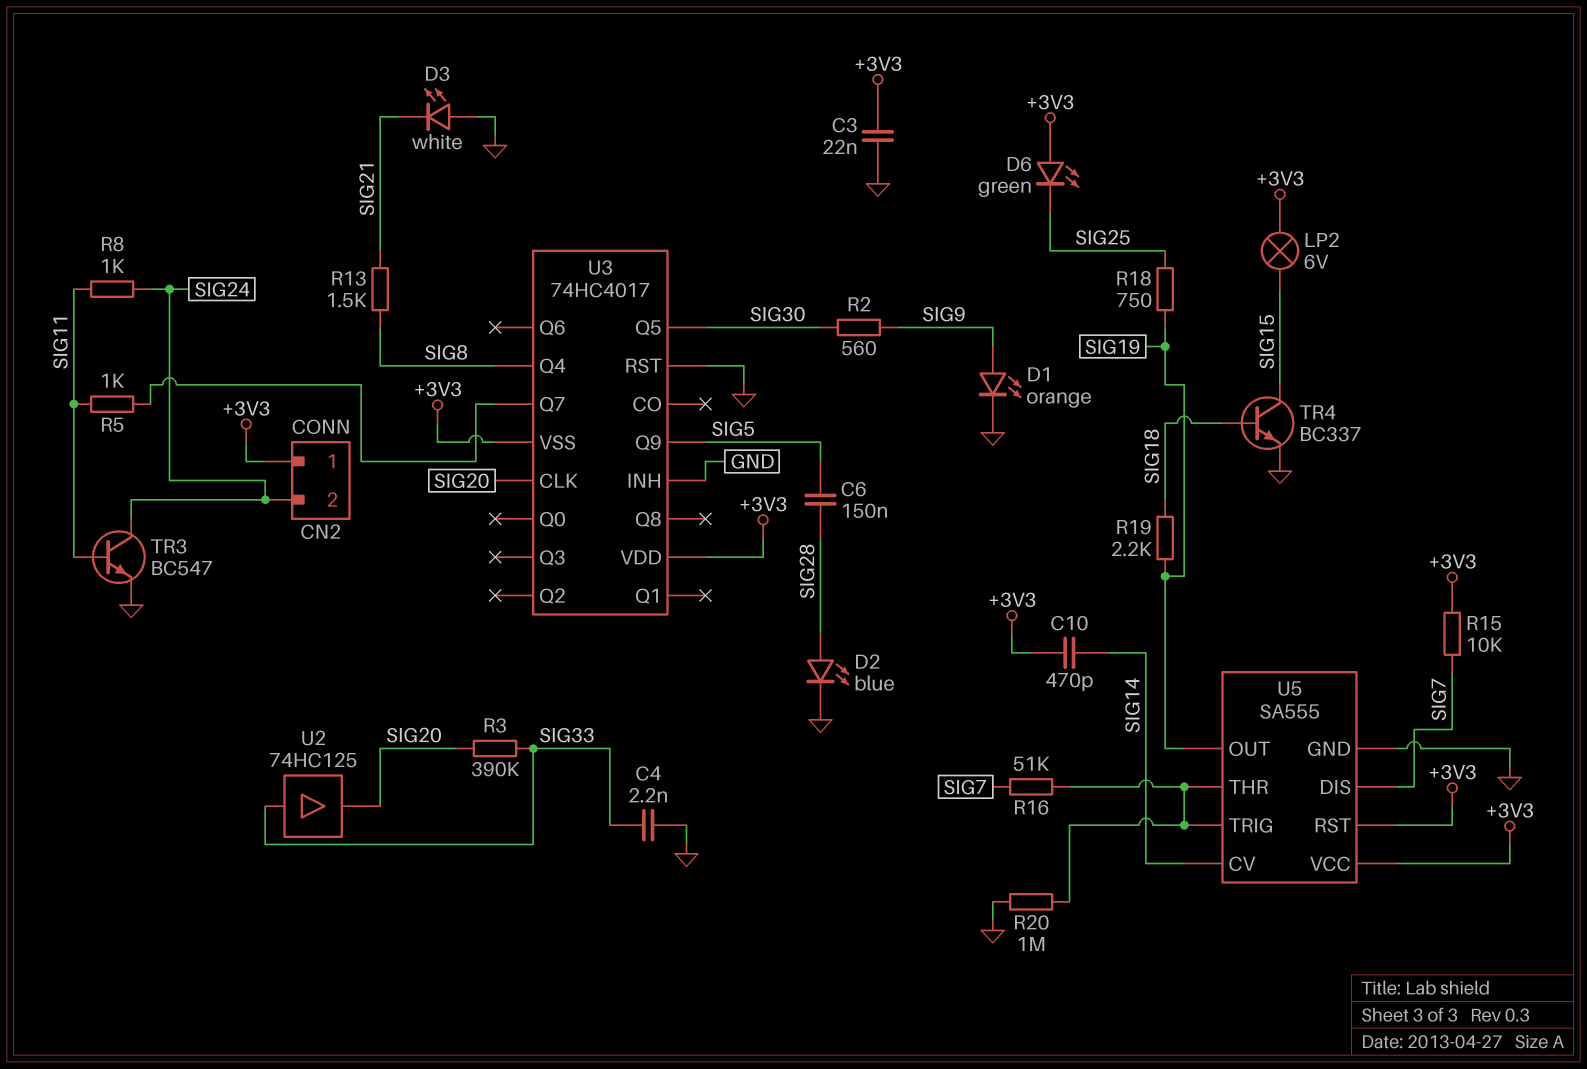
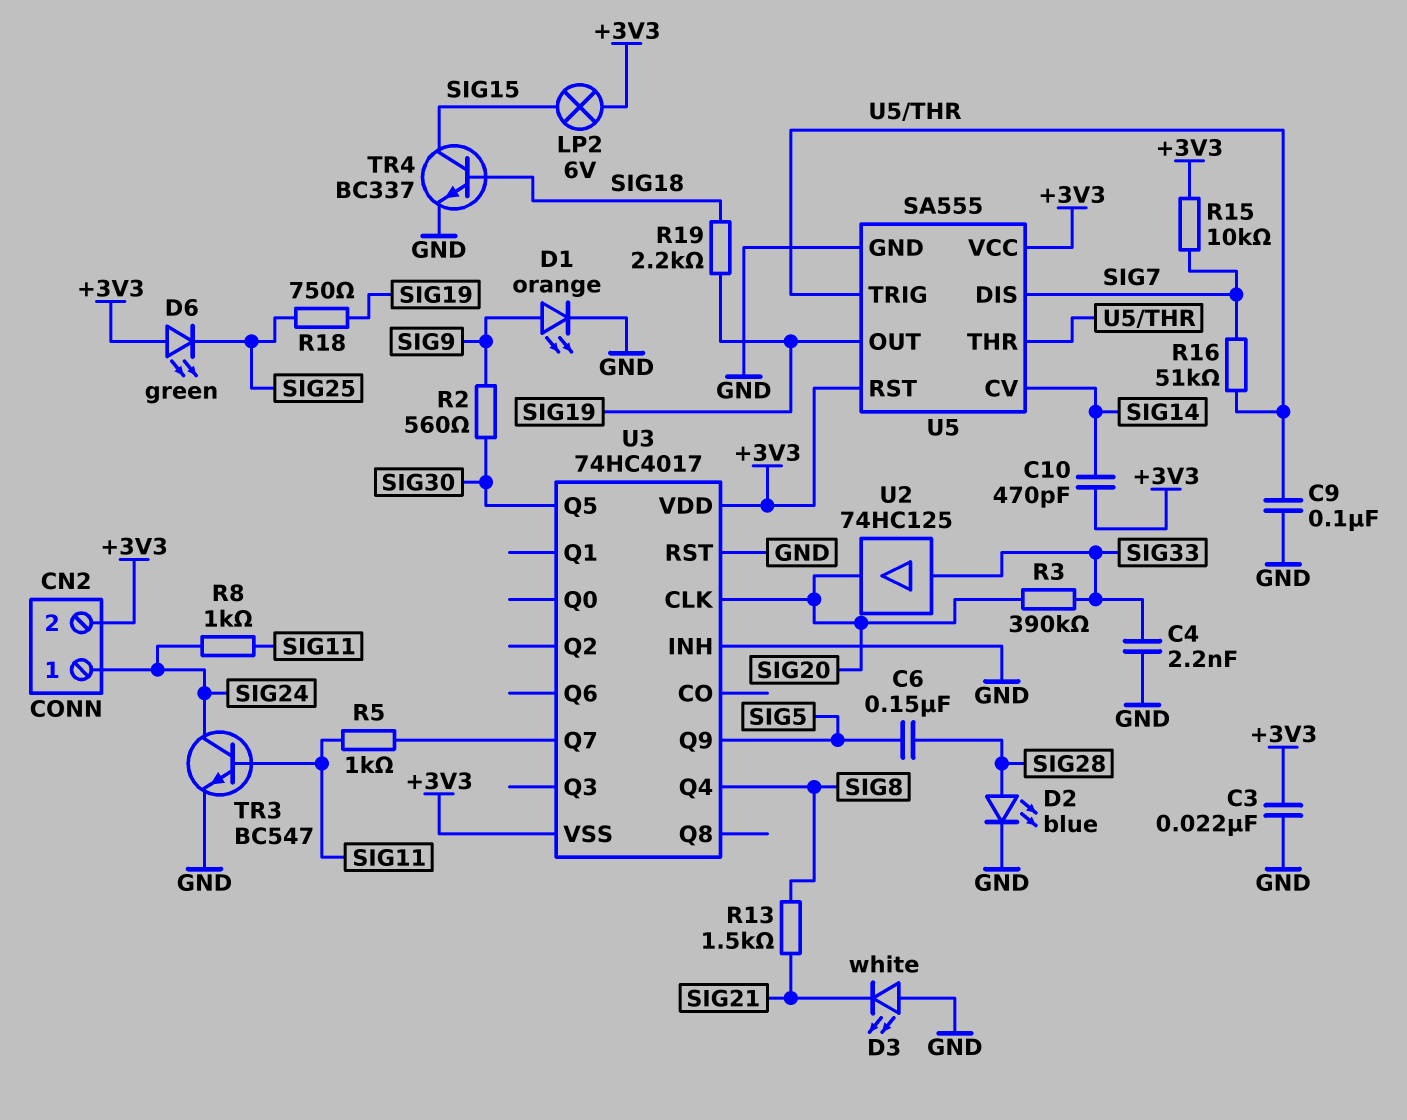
C9: none -> 100nF (GND, U5/THR)
CN2 pin 1: +3V3 -> SIG24
CN2 pin 2: SIG24 -> +3V3
R20: 1M (GND, U5/THR) -> none

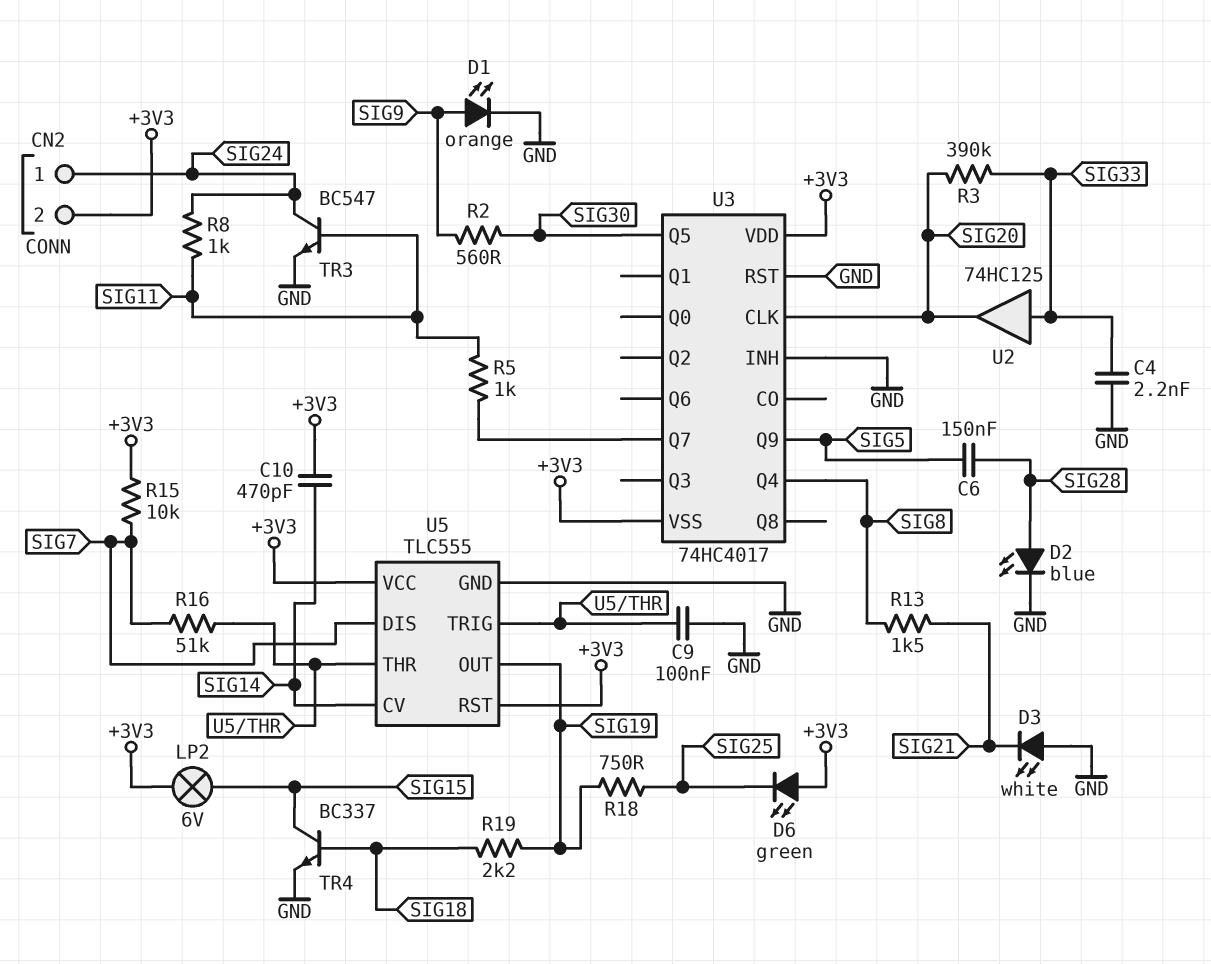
C3: 22nF (+3V3, GND) -> none
U5: SA555 -> TLC555

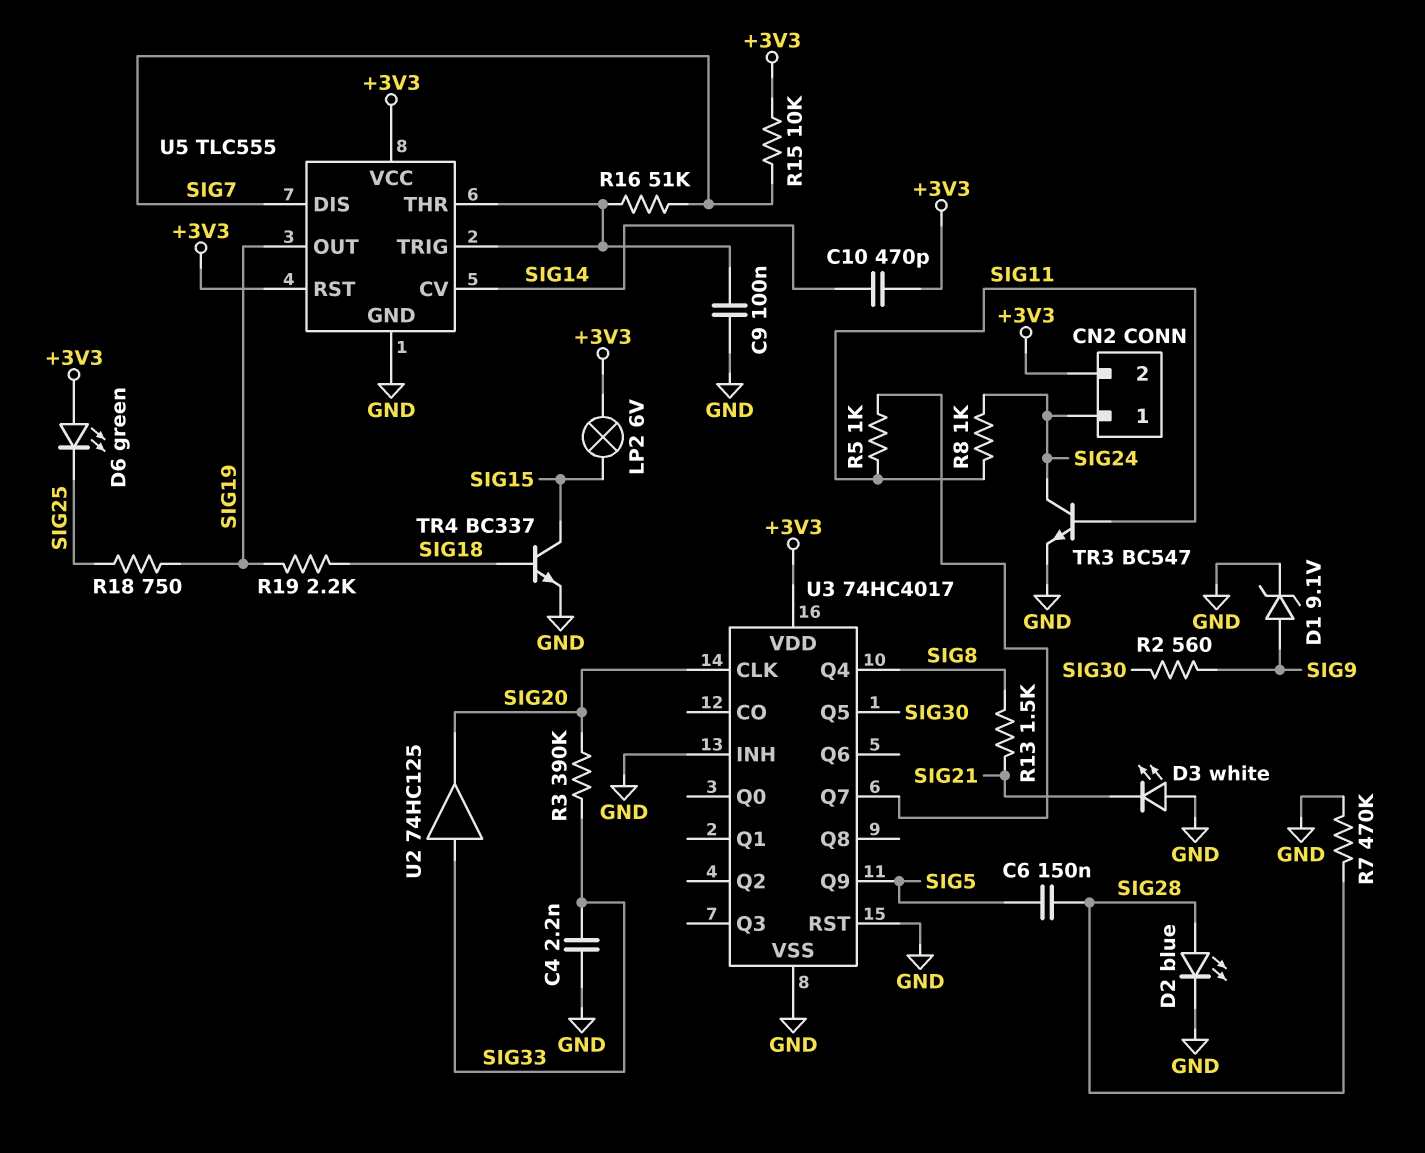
D1: LED orange (A SIG9, K GND) -> zener 9.1V (A SIG9, K GND)
R7: none -> 470k (GND, SIG28)
U3 pin VSS: +3V3 -> GND

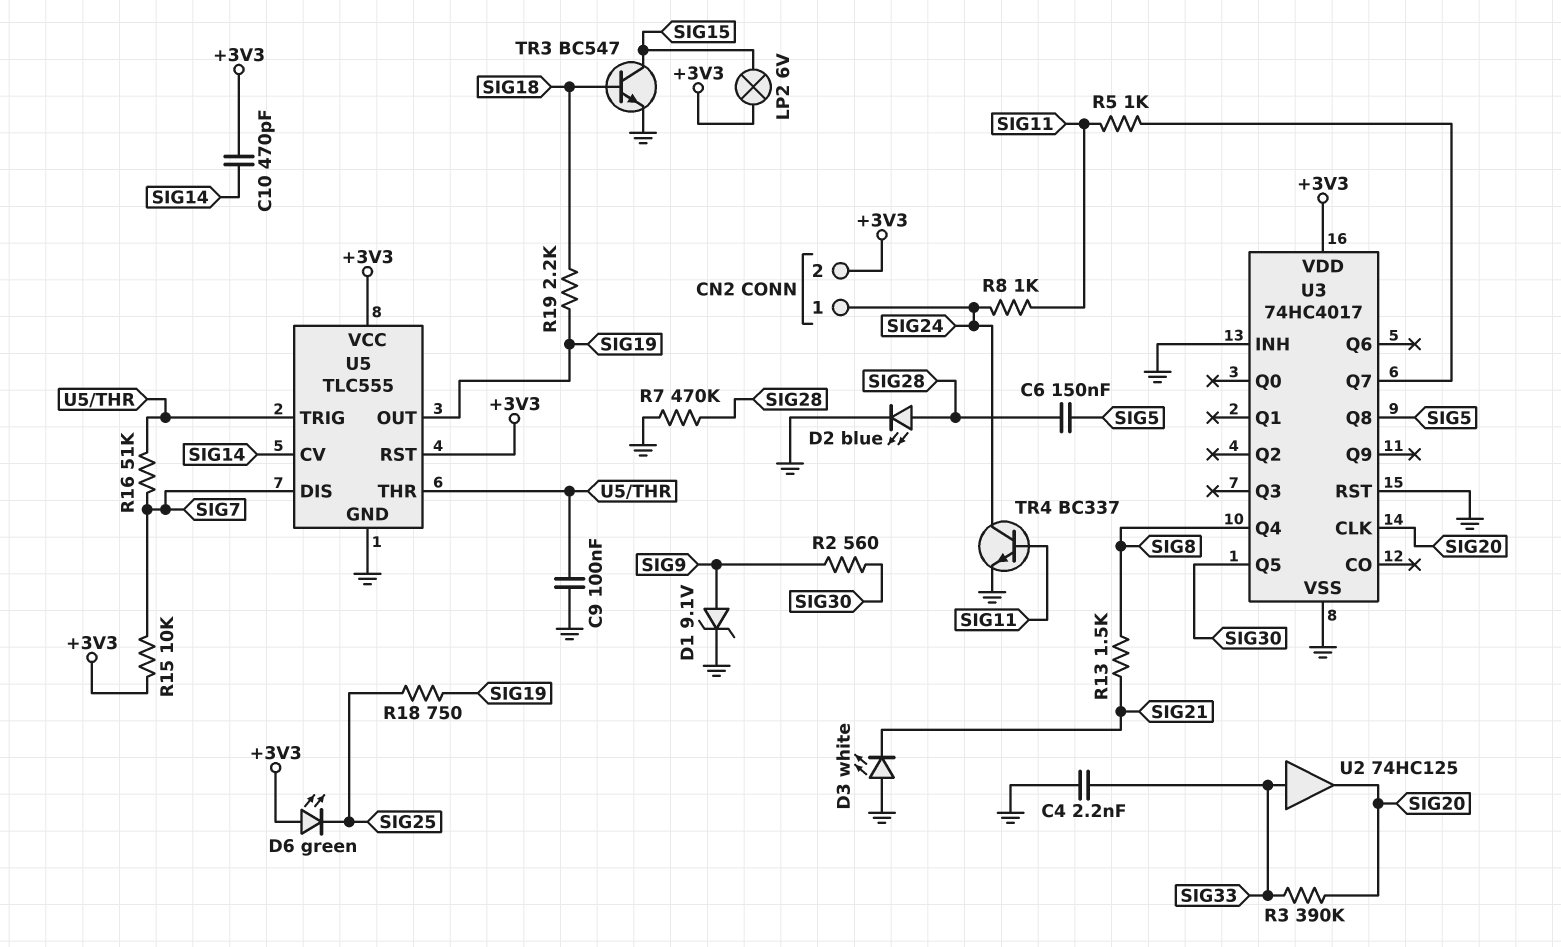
TR3: NPN BC547 (B SIG11, C SIG24, E GND) -> NPN BC547 (B SIG18, C SIG15, E GND)
TR4: NPN BC337 (B SIG18, C SIG15, E GND) -> NPN BC337 (B SIG11, C SIG24, E GND)
U3 pin Q8: none -> SIG5
U3 pin Q9: SIG5 -> none

